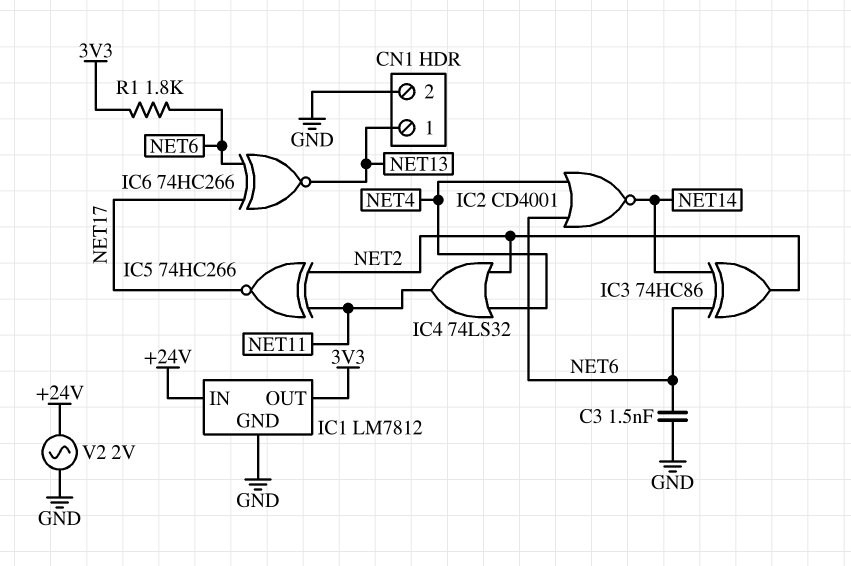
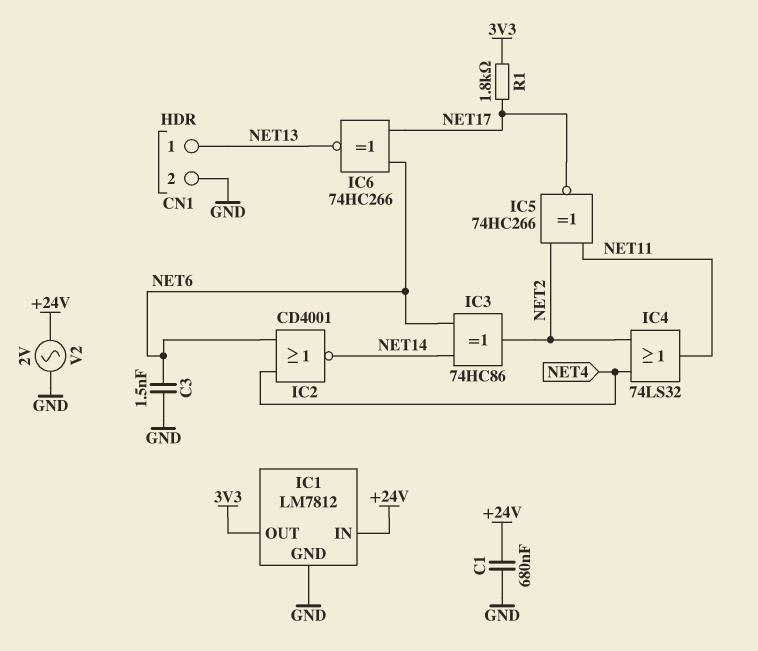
C1: none -> 680nF (+24V, GND)
R1: 1.8k (3V3, NET6) -> 1.8k (3V3, NET17)

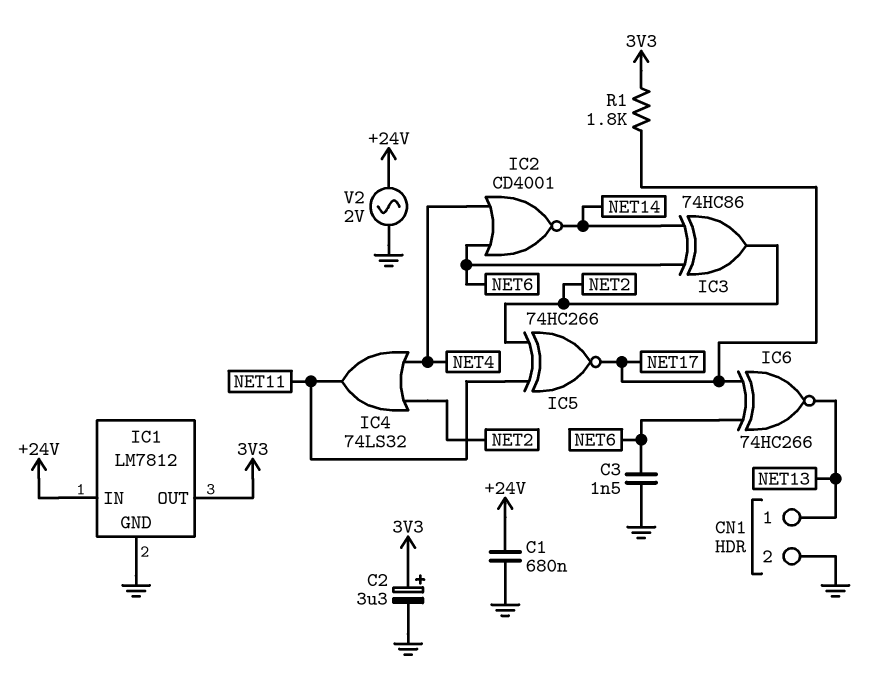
C2: none -> 3.3uF (plus 3V3, minus GND)

